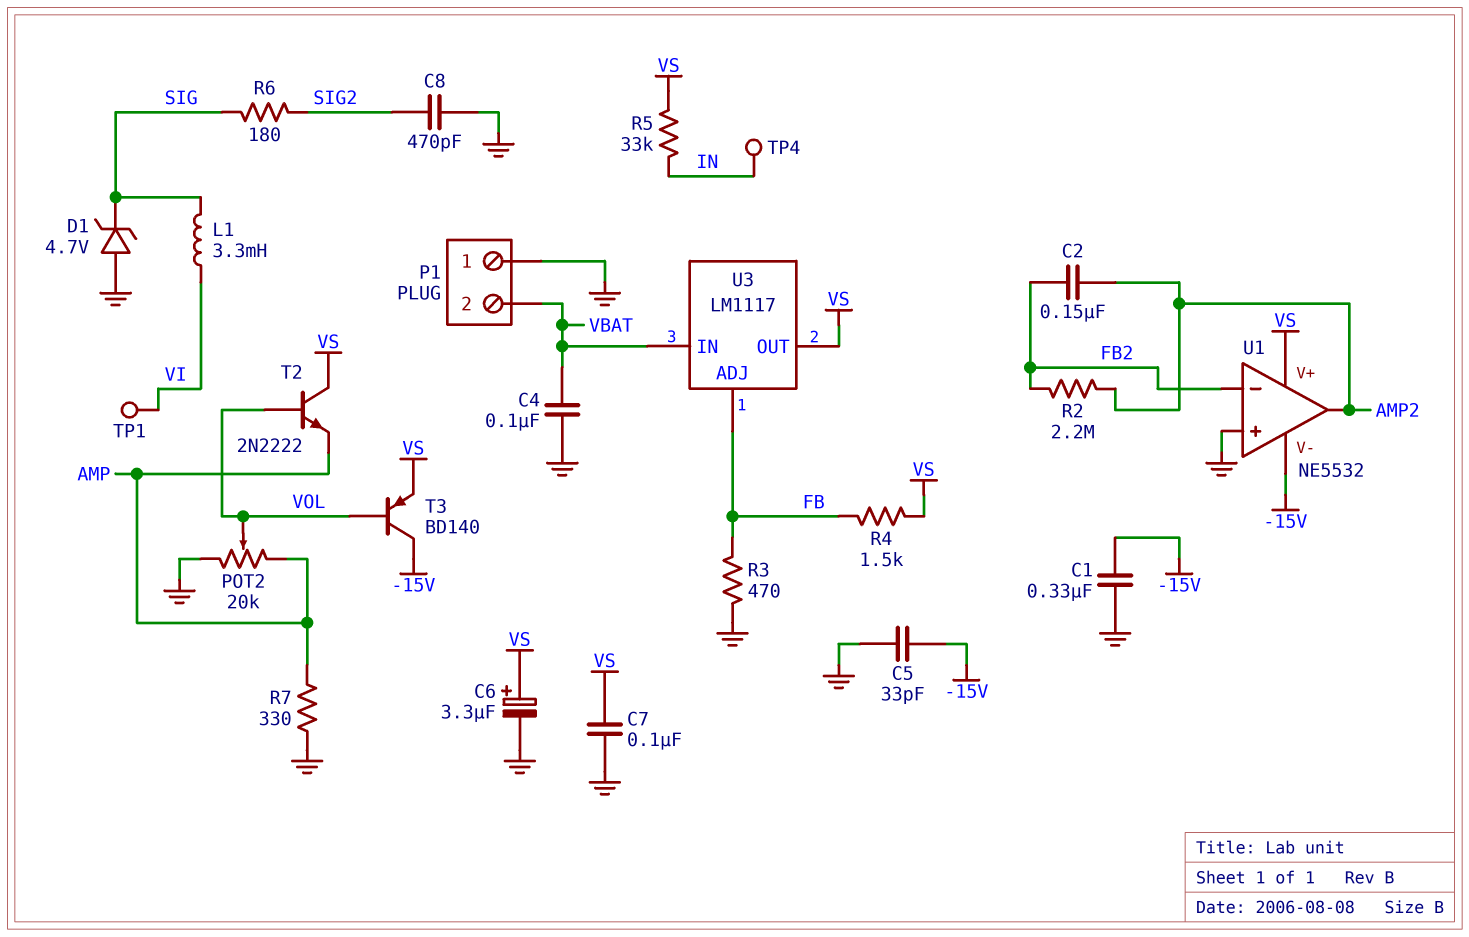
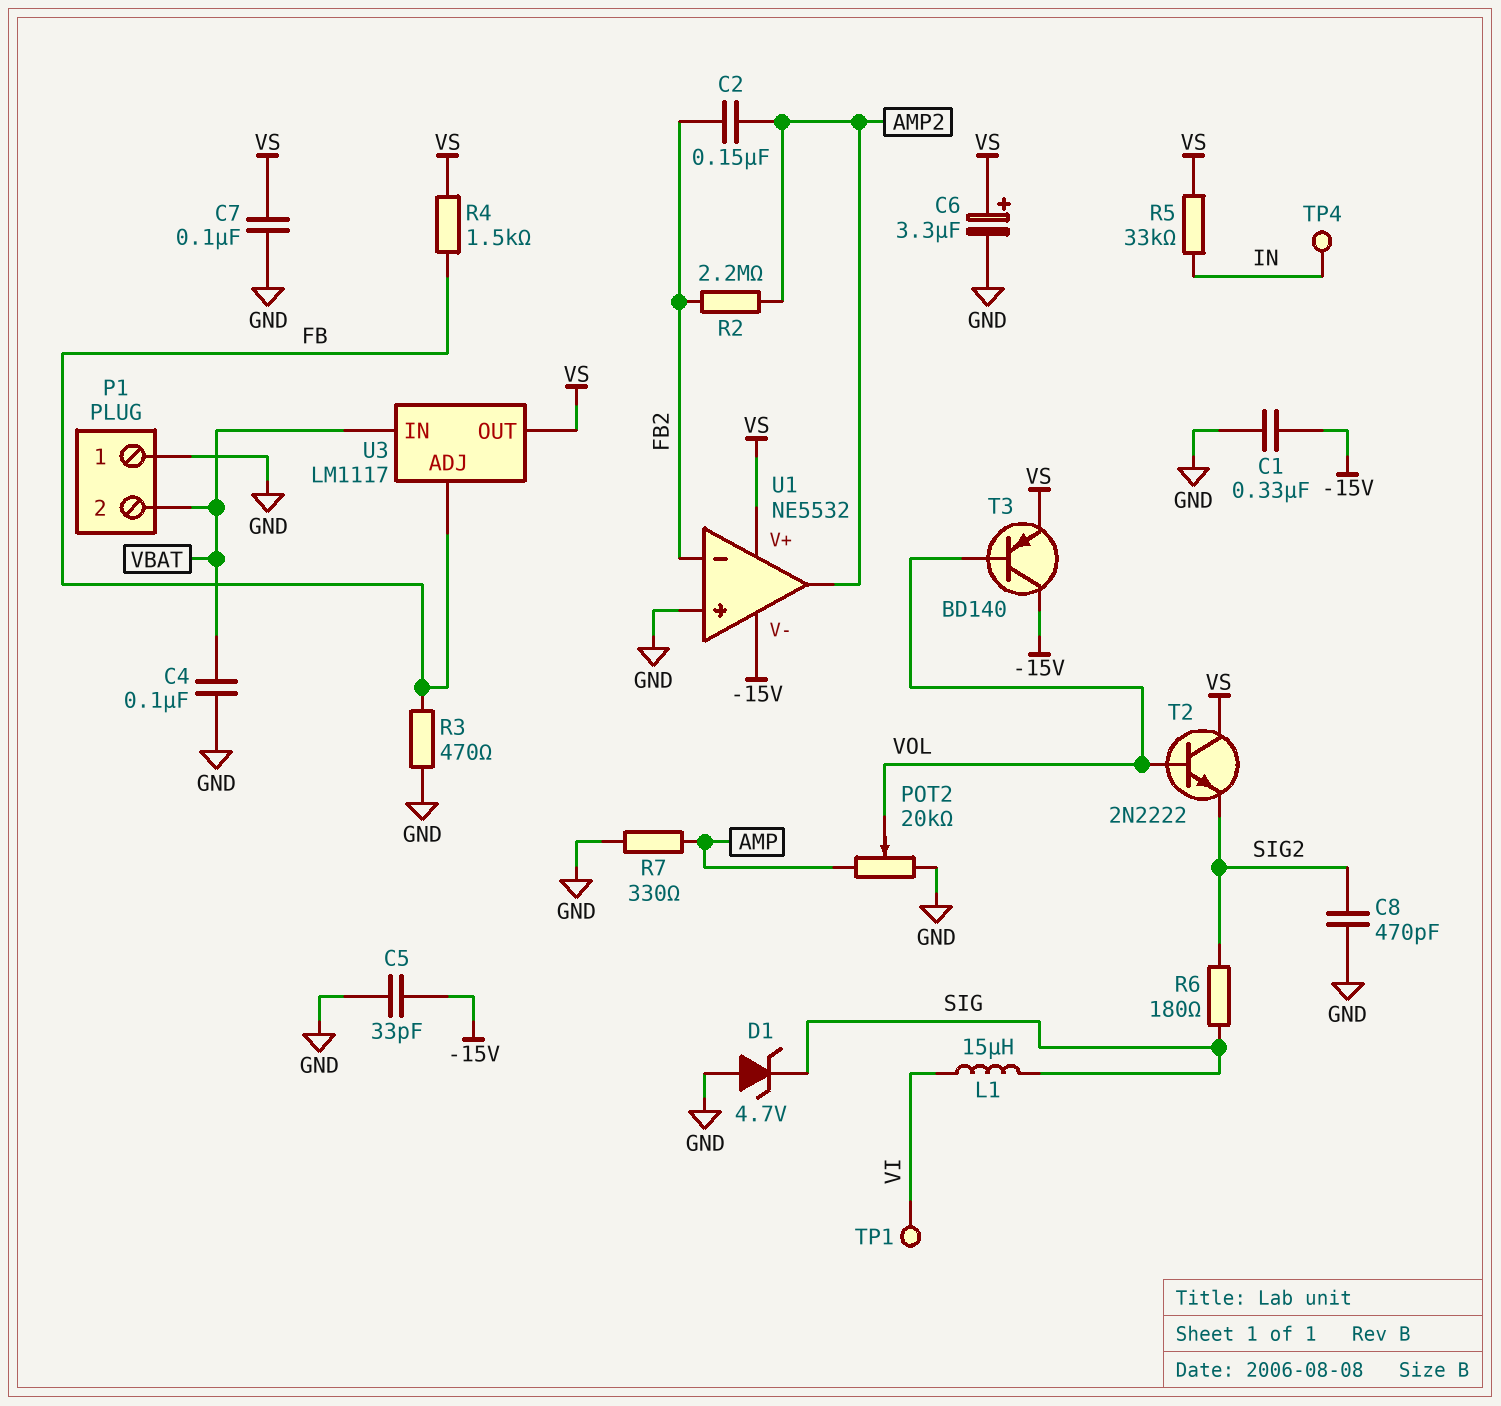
L1: 3.3mH (SIG, VI) -> 15uH (SIG, VI)
T2: NPN 2N2222 (B VOL, C VS, E AMP) -> NPN 2N2222 (B VOL, C VS, E SIG2)

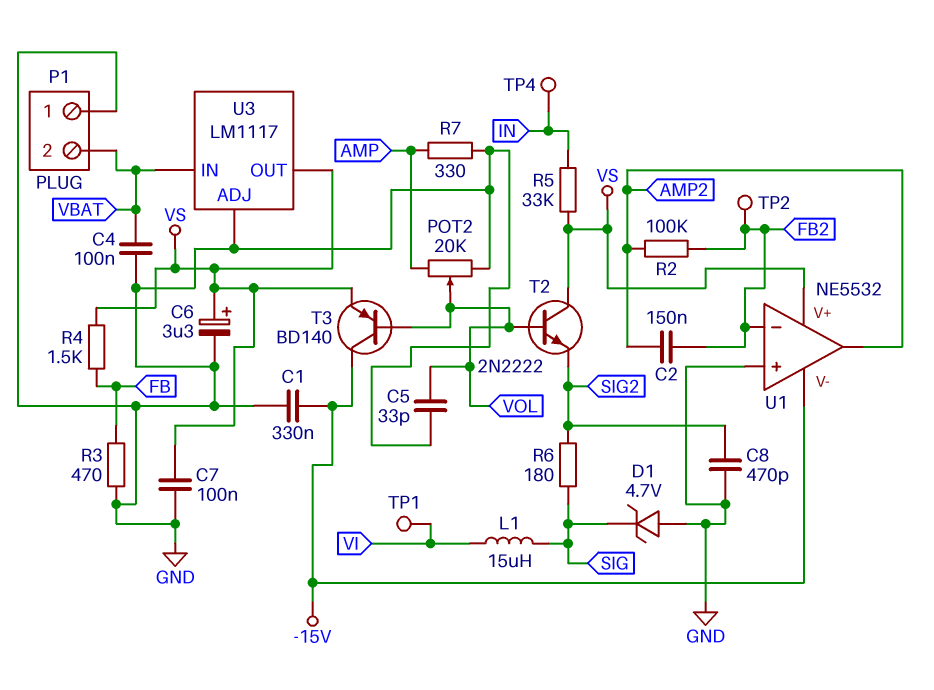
C5: 33pF (-15V, GND) -> 33pF (GND, VOL)
R2: 2.2M (AMP2, FB2) -> 100k (AMP2, FB2)
TP2: none -> test point (FB2)
U3 pin ADJ: FB -> GND

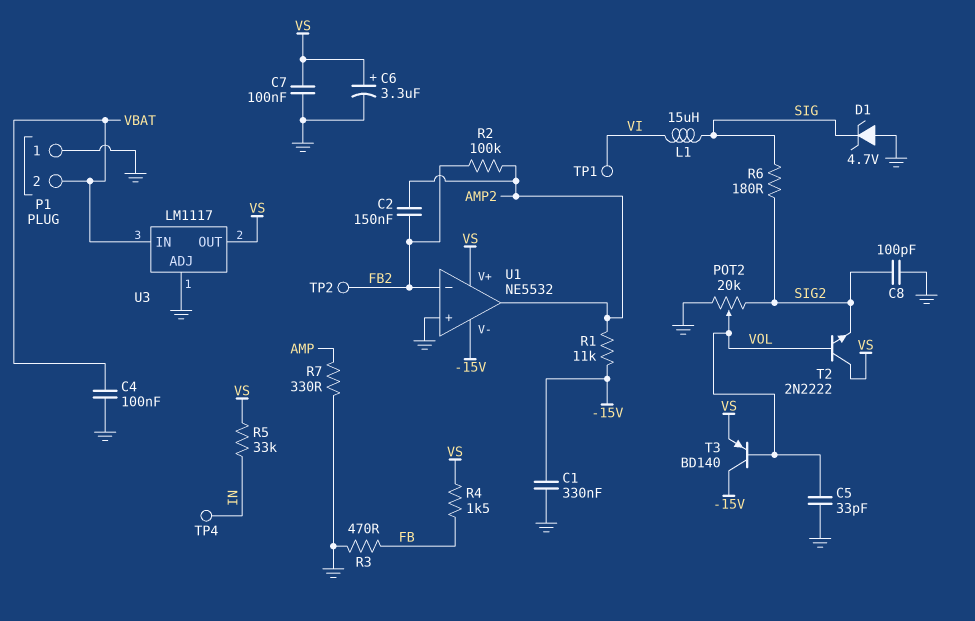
C8: 470pF (GND, SIG2) -> 100pF (GND, SIG2)
POT2: 20k (AMP, GND, wiper VOL) -> 20k (GND, SIG2, wiper VOL)
R1: none -> 11k (-15V, AMP2)

